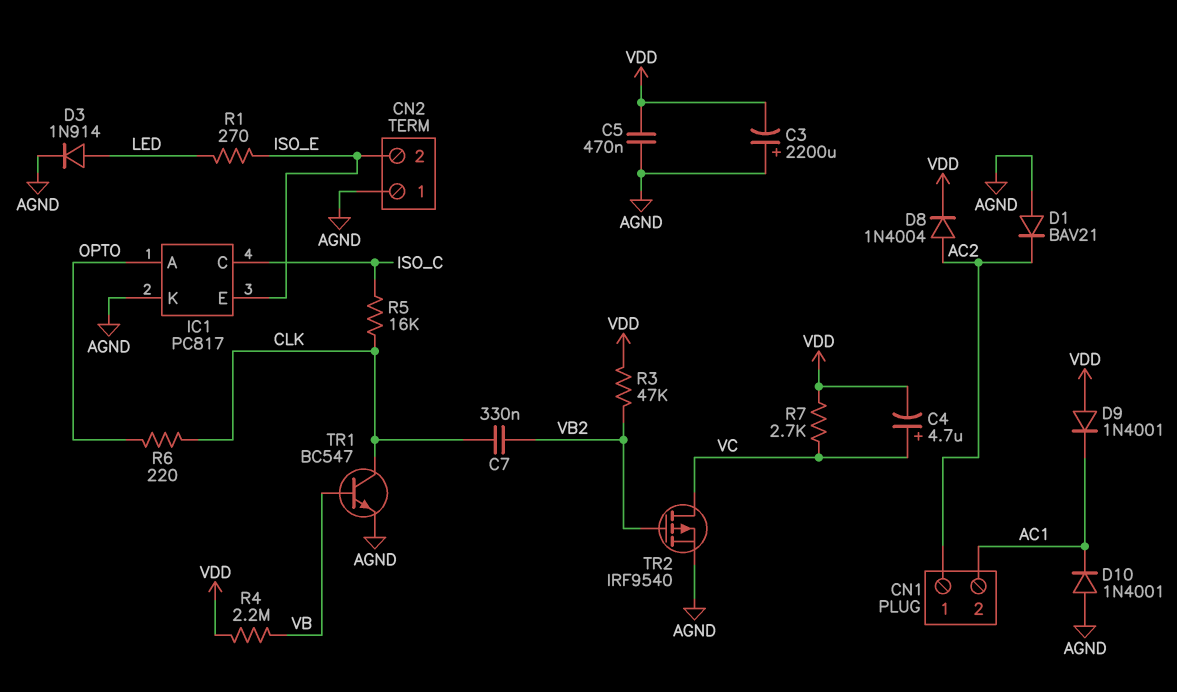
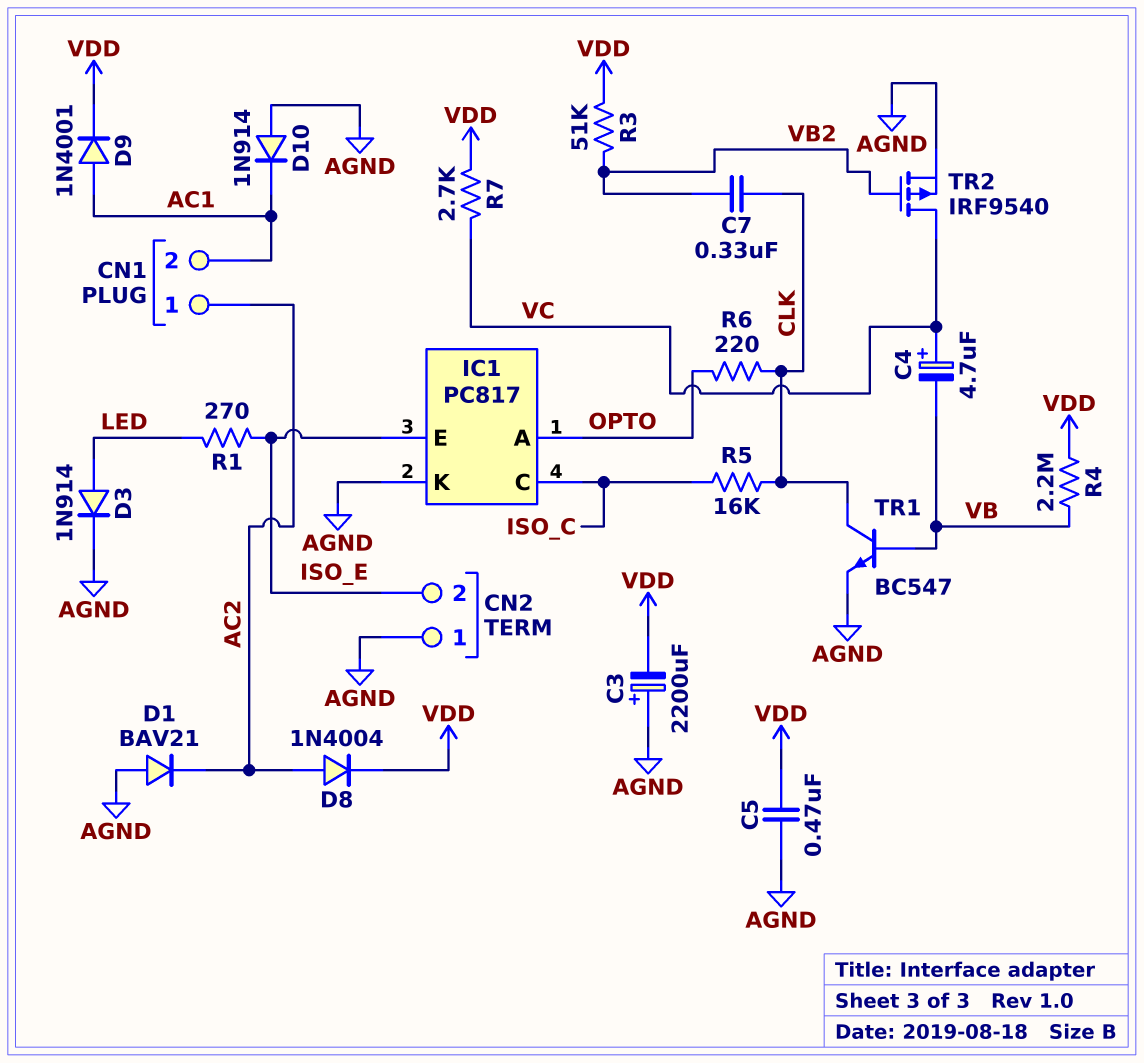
C4: 4.7uF (plus VC, minus VDD) -> 4.7uF (plus VC, minus VB)
D9: diode 1N4001 (A VDD, K AC1) -> diode 1N4001 (A AC1, K VDD)
D10: diode 1N4001 (A AGND, K AC1) -> diode 1N914 (A AGND, K AC1)
R3: 47k (VB2, VDD) -> 51k (VB2, VDD)

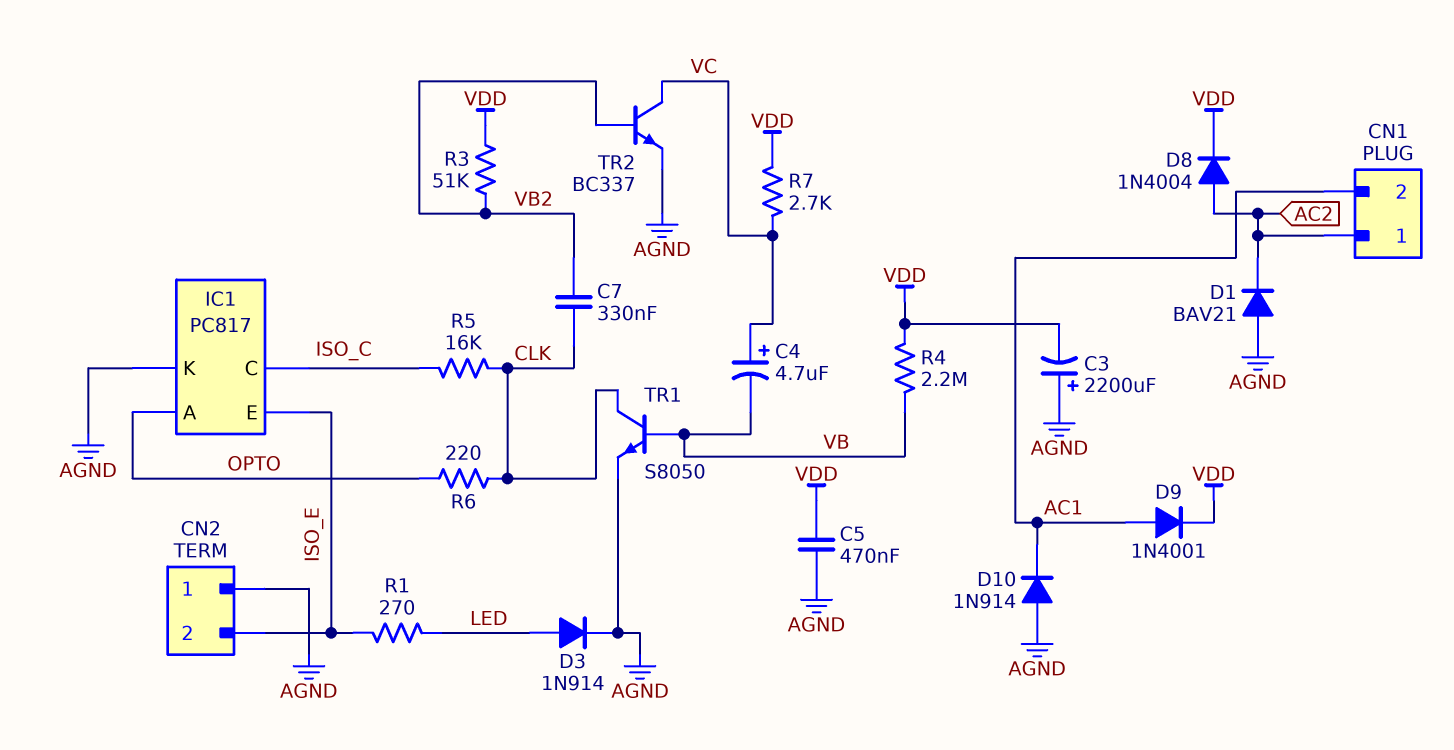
TR1: NPN BC547 (B VB, C CLK, E AGND) -> NPN S8050 (B VB, C CLK, E AGND)
TR2: PMOS IRF9540 (G VB2, D VC, S AGND) -> NPN BC337 (B VB2, C VC, E AGND)

